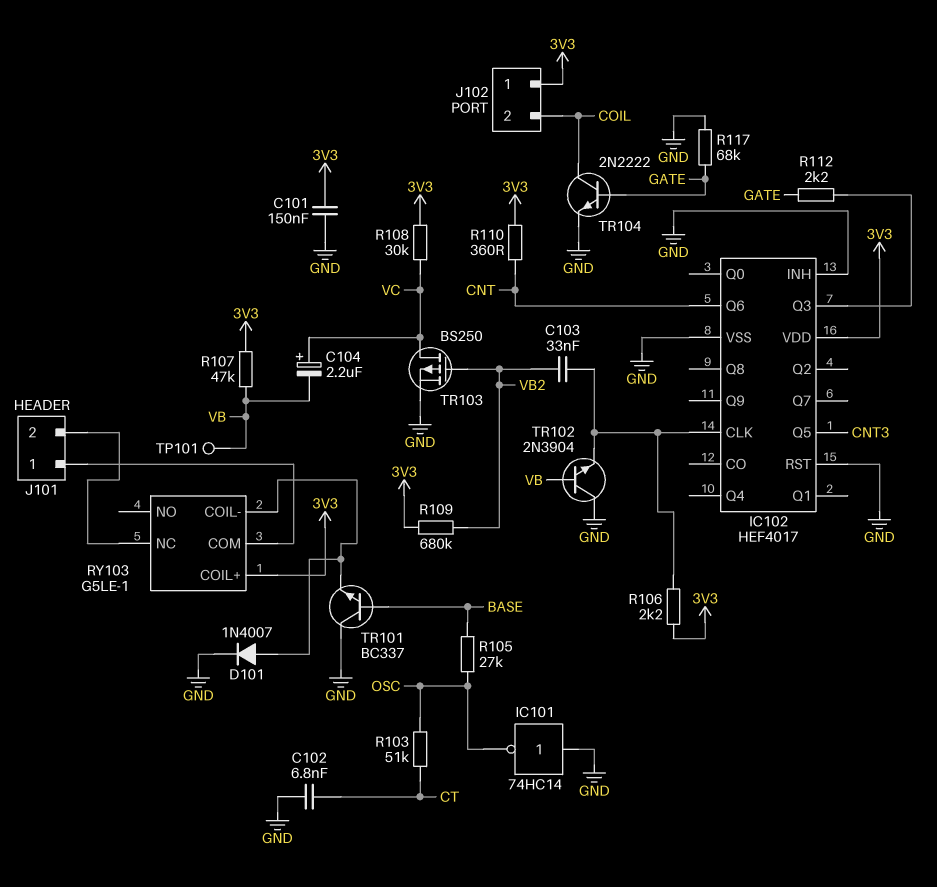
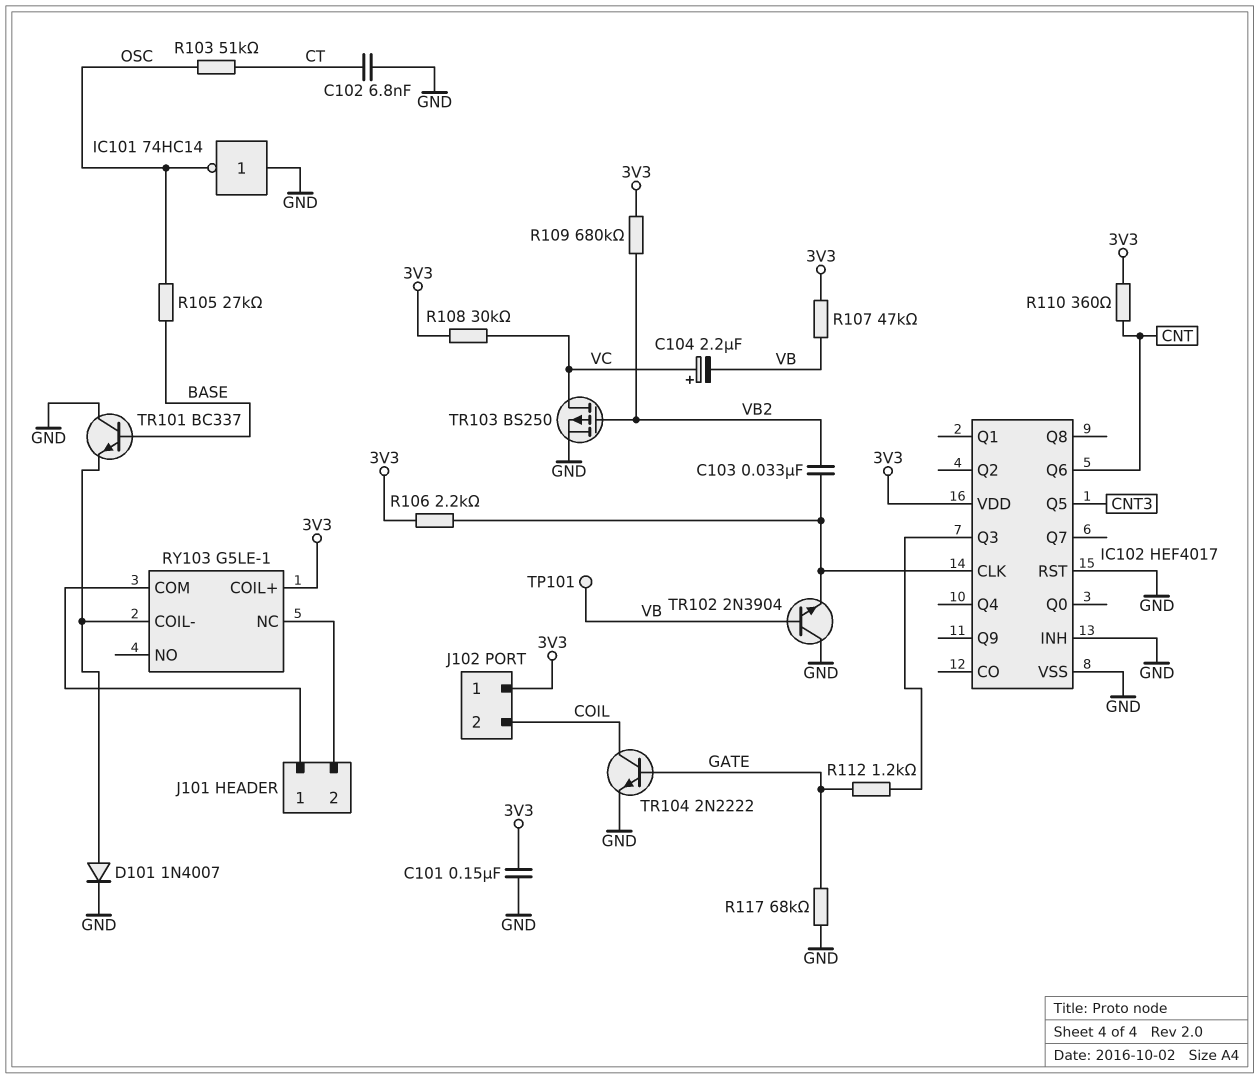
R112: 2.2k (GATE, IC102/Q3) -> 1.2k (GATE, IC102/Q3)

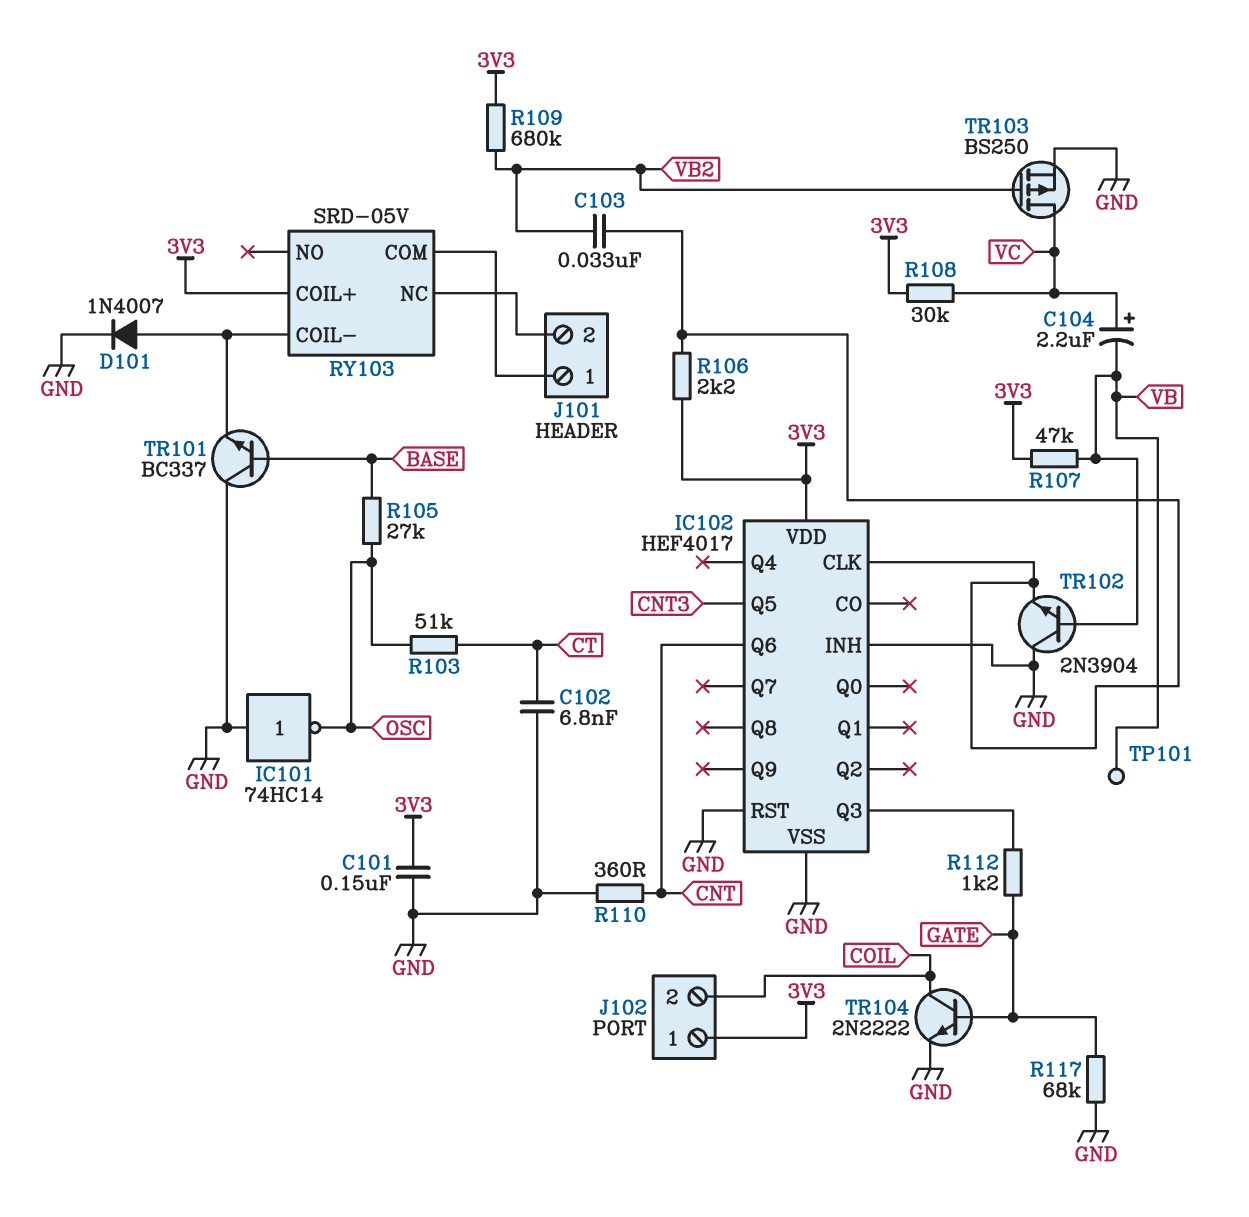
R110: 360 (3V3, CNT) -> 360 (CNT, GND)
RY103: G5LE-1 -> SRD-05V

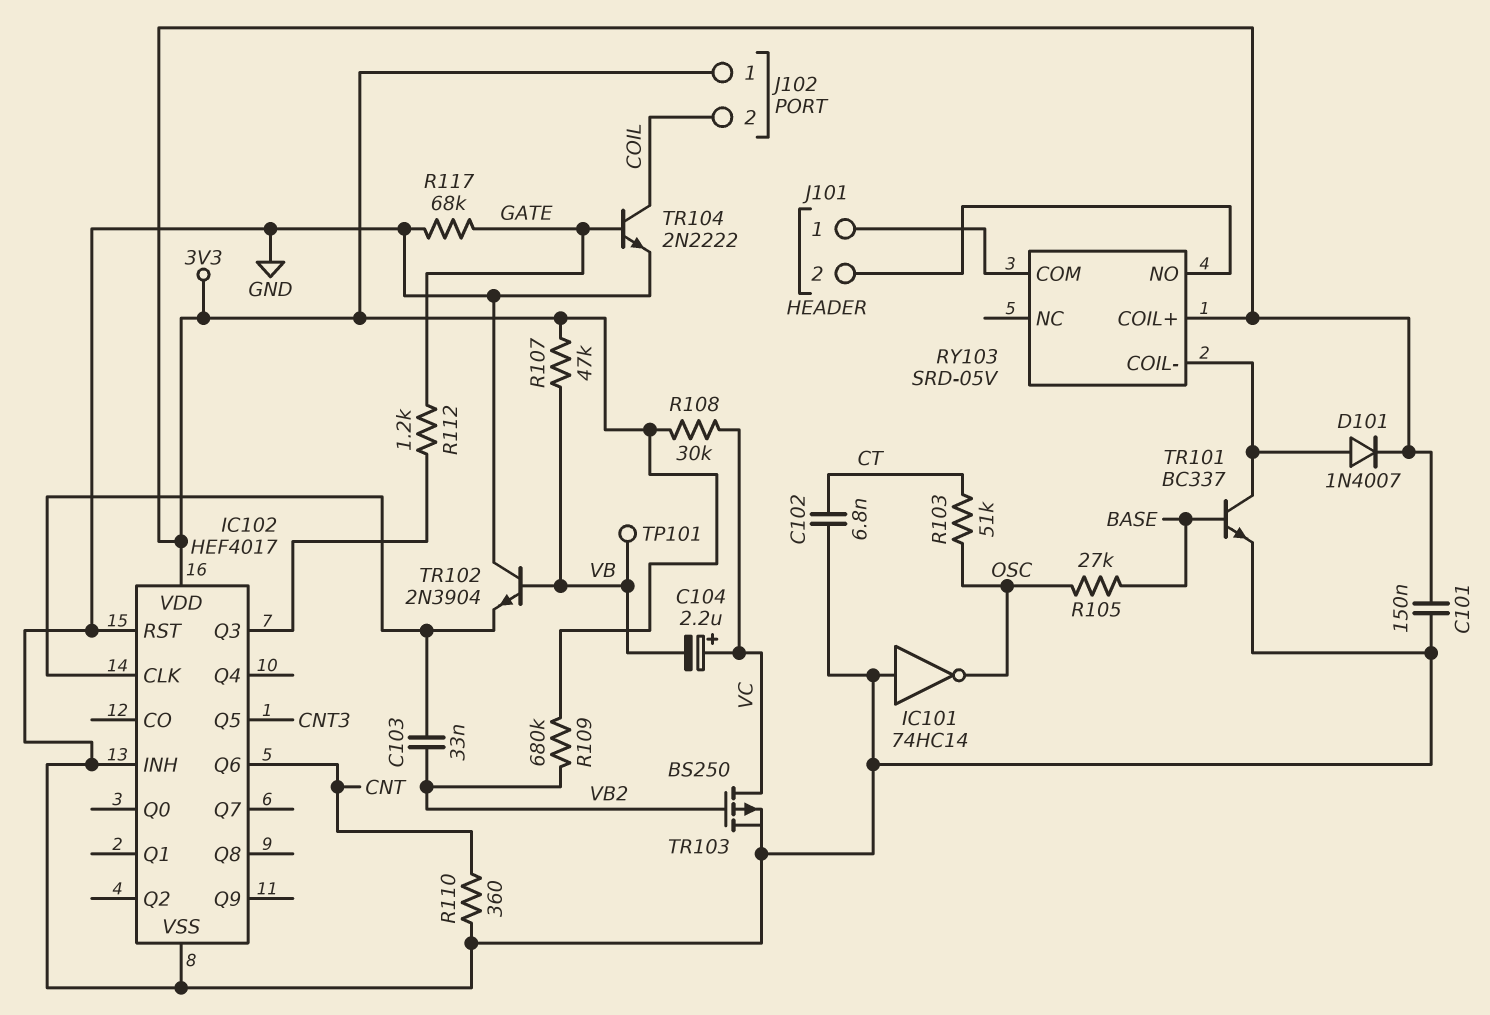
D101: diode 1N4007 (A RY103/COIL-, K GND) -> diode 1N4007 (A RY103/COIL-, K 3V3)
R106: 2.2k (3V3, IC102/CLK) -> none
RY103 pin NC: J101/2 -> none
RY103 pin NO: none -> J101/2
TR101: NPN BC337 (B BASE, C GND, E RY103/COIL-) -> NPN BC337 (B BASE, C RY103/COIL-, E GND)

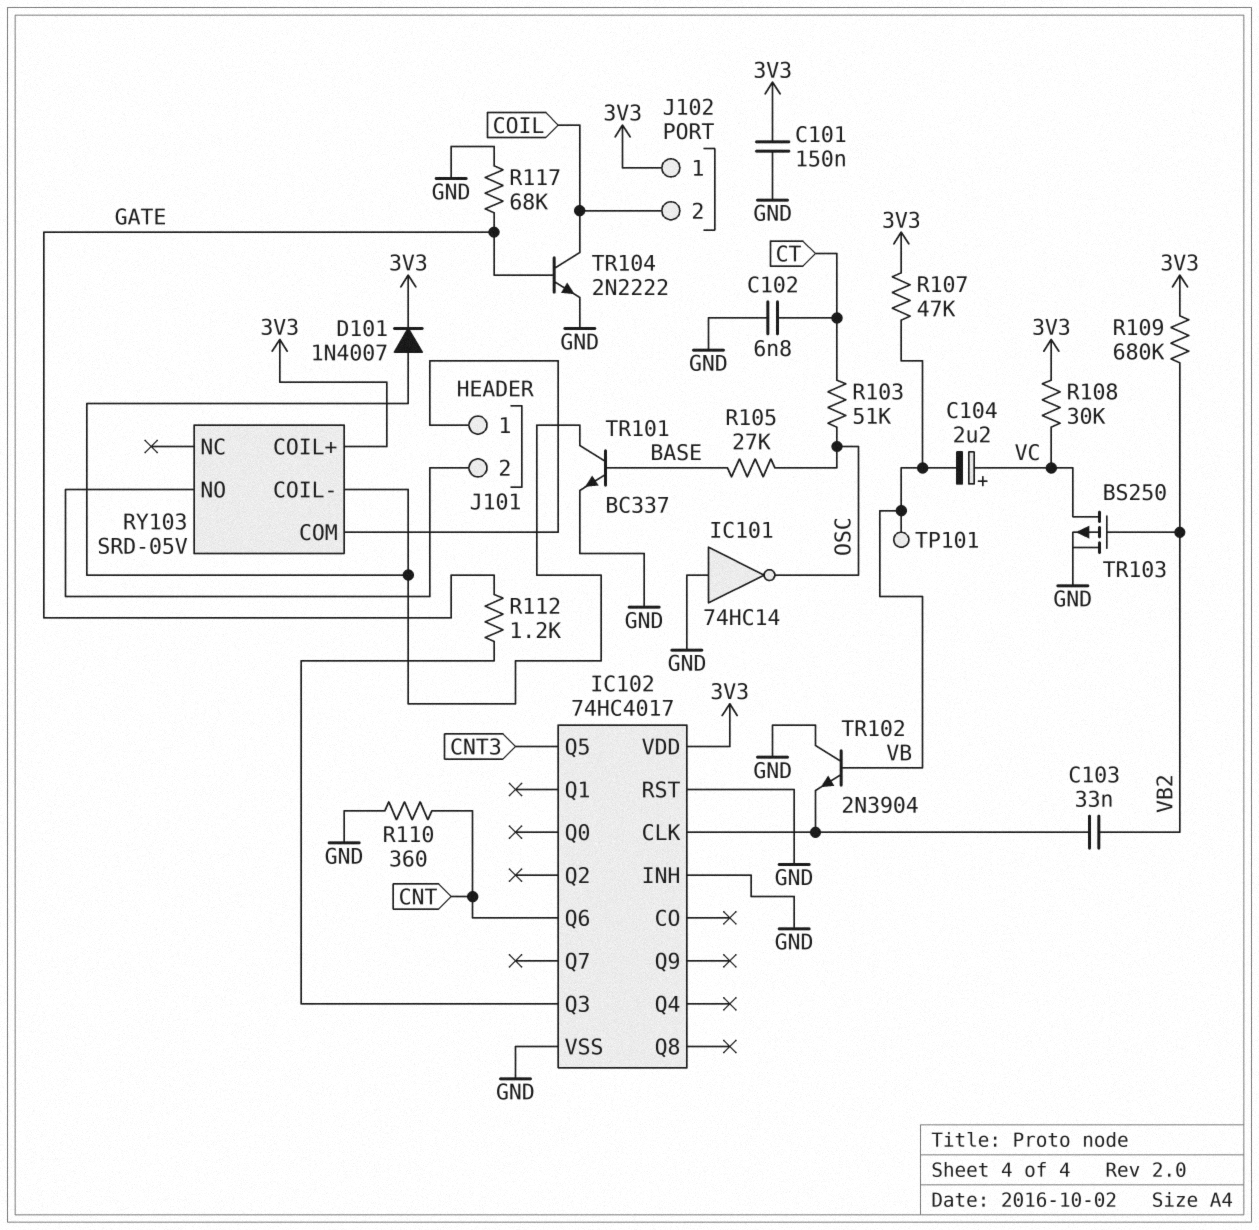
IC102: HEF4017 -> 74HC4017

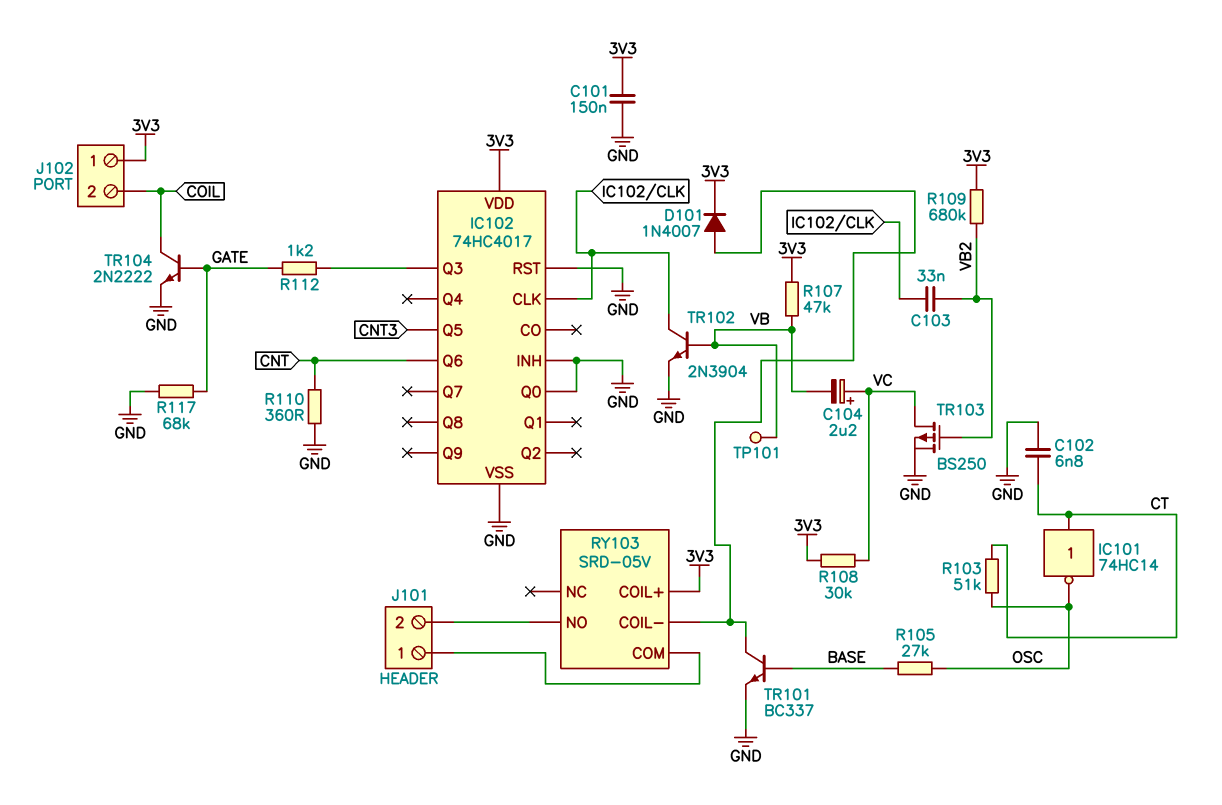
IC101: NOT 74HC14 (in GND, out OSC) -> NOT 74HC14 (in CT, out OSC)
IC102 pin Q0: none -> GND
TR102: NPN 2N3904 (B VB, C GND, E IC102/CLK) -> NPN 2N3904 (B VB, C IC102/CLK, E GND)

